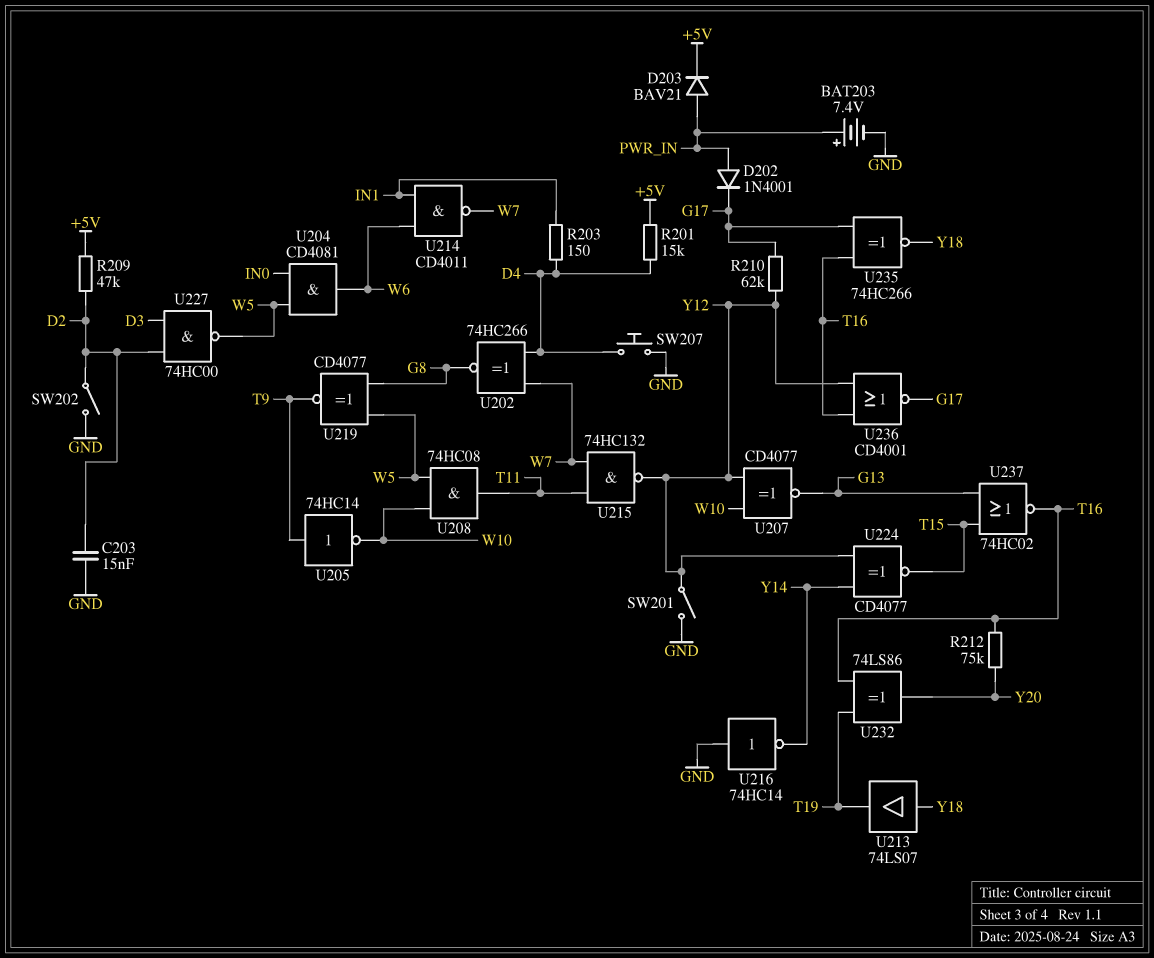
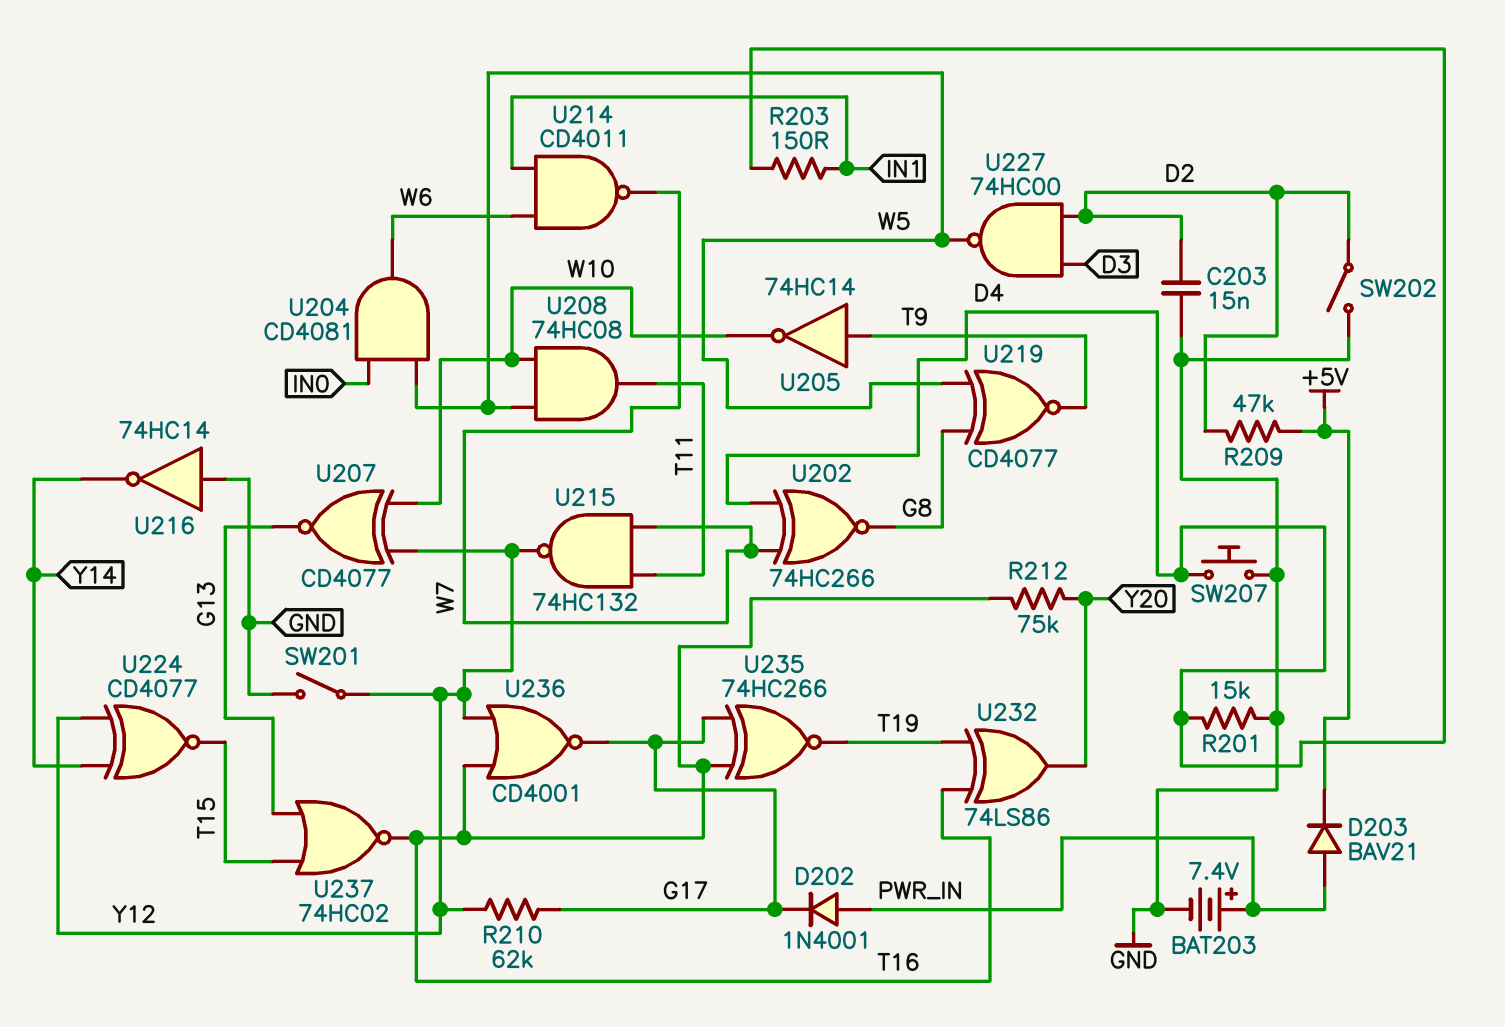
R201: 15k (+5V, D4) -> 15k (D4, GND)
U213: buffer 74LS07 (in Y18, out T19) -> none
U235: XNOR 74HC266 (in G17, in T16, out Y18) -> XNOR 74HC266 (in G17, in T16, out T19)

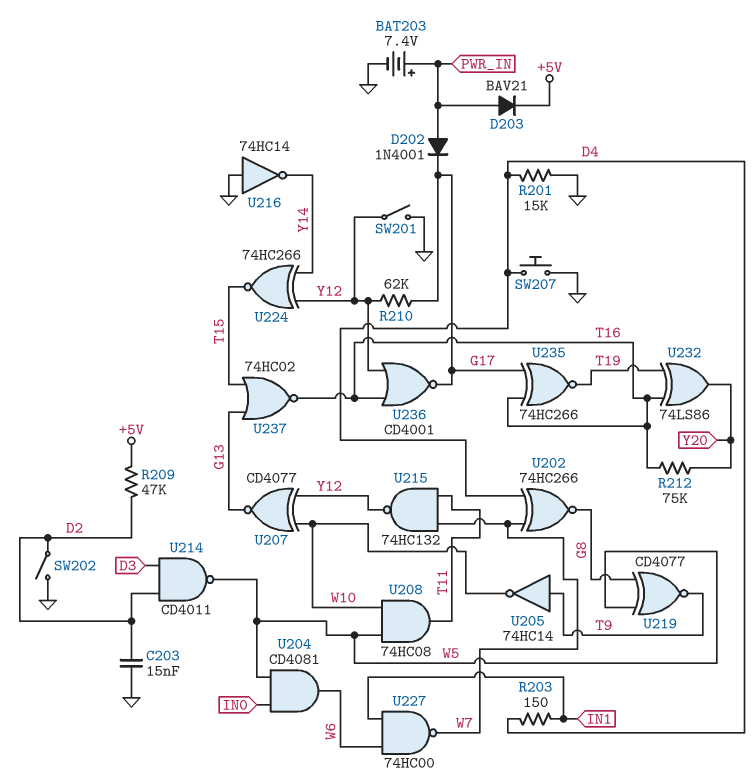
U214: NAND CD4011 (in IN1, in W6, out W7) -> NAND CD4011 (in D2, in D3, out W5)
U224: XNOR CD4077 (in Y12, in Y14, out T15) -> XNOR 74HC266 (in Y12, in Y14, out T15)
U227: NAND 74HC00 (in D2, in D3, out W5) -> NAND 74HC00 (in IN1, in W6, out W7)

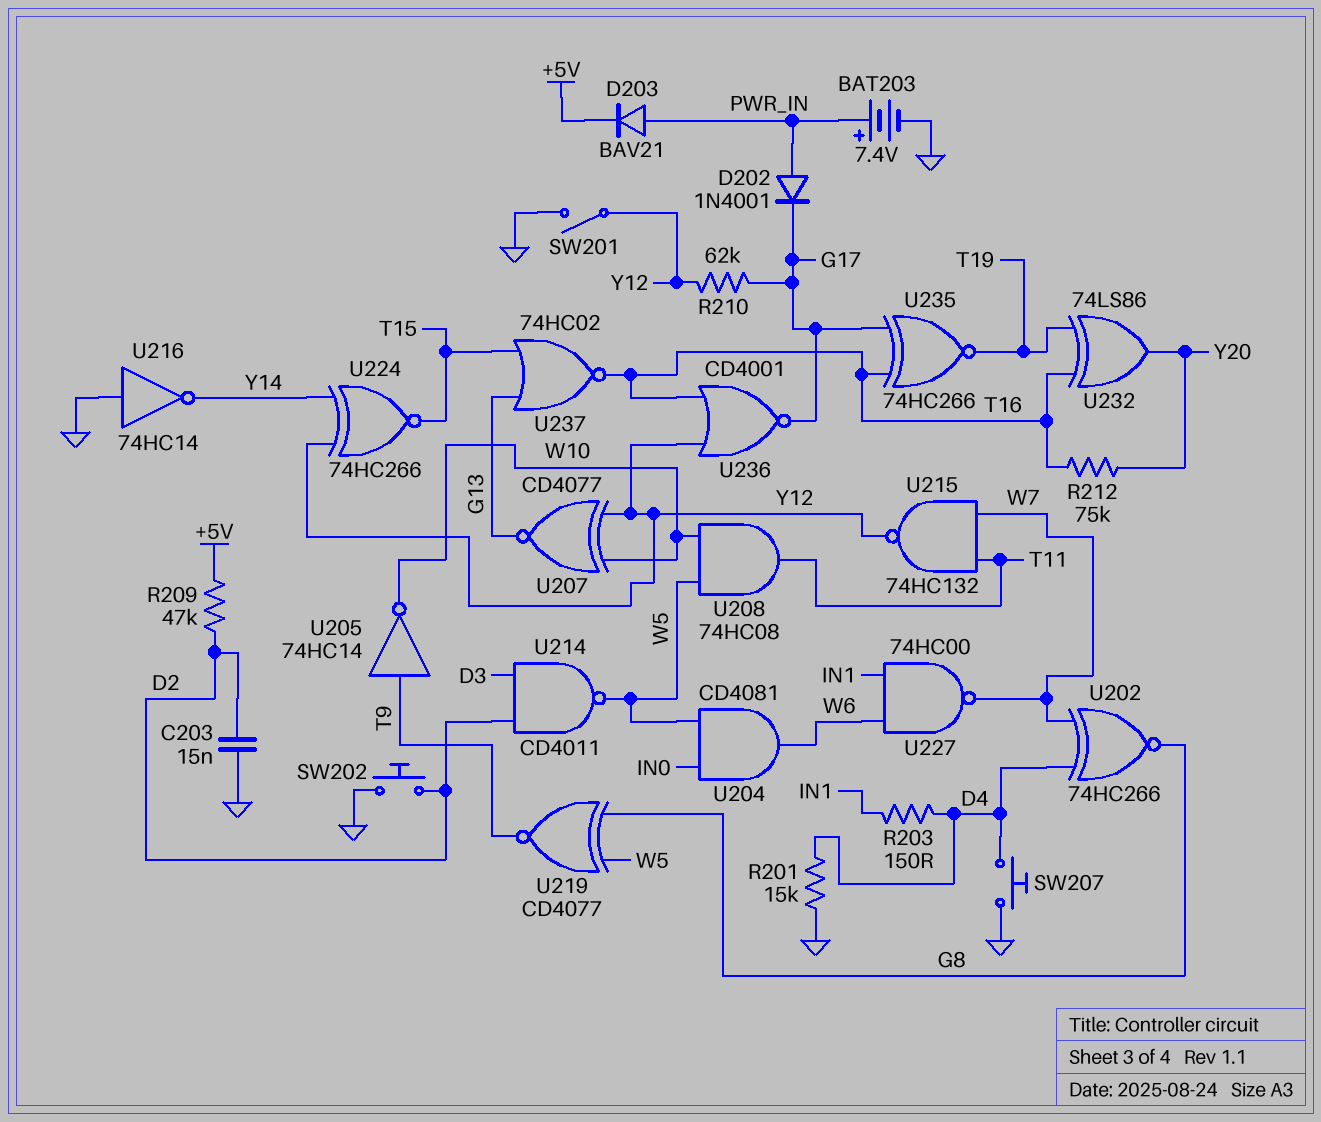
SW202: switch (D2, GND) -> button (D2, GND)

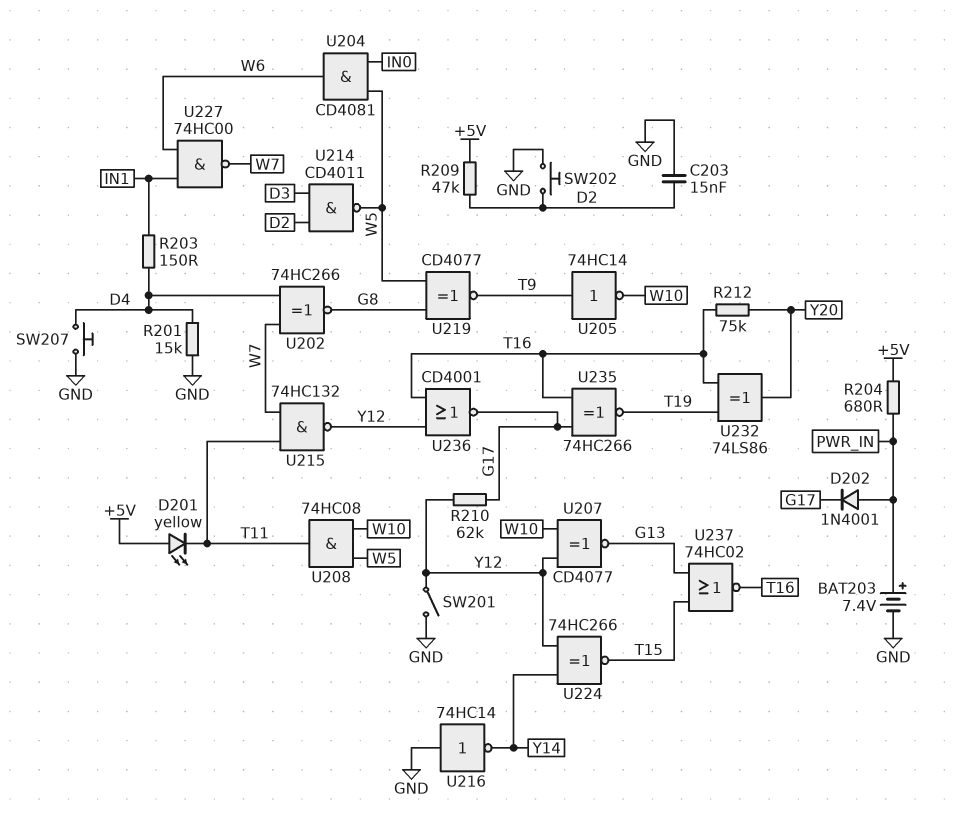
D201: none -> LED yellow (A +5V, K T11)
D203: diode BAV21 (A PWR_IN, K +5V) -> none
R204: none -> 680 (+5V, PWR_IN)

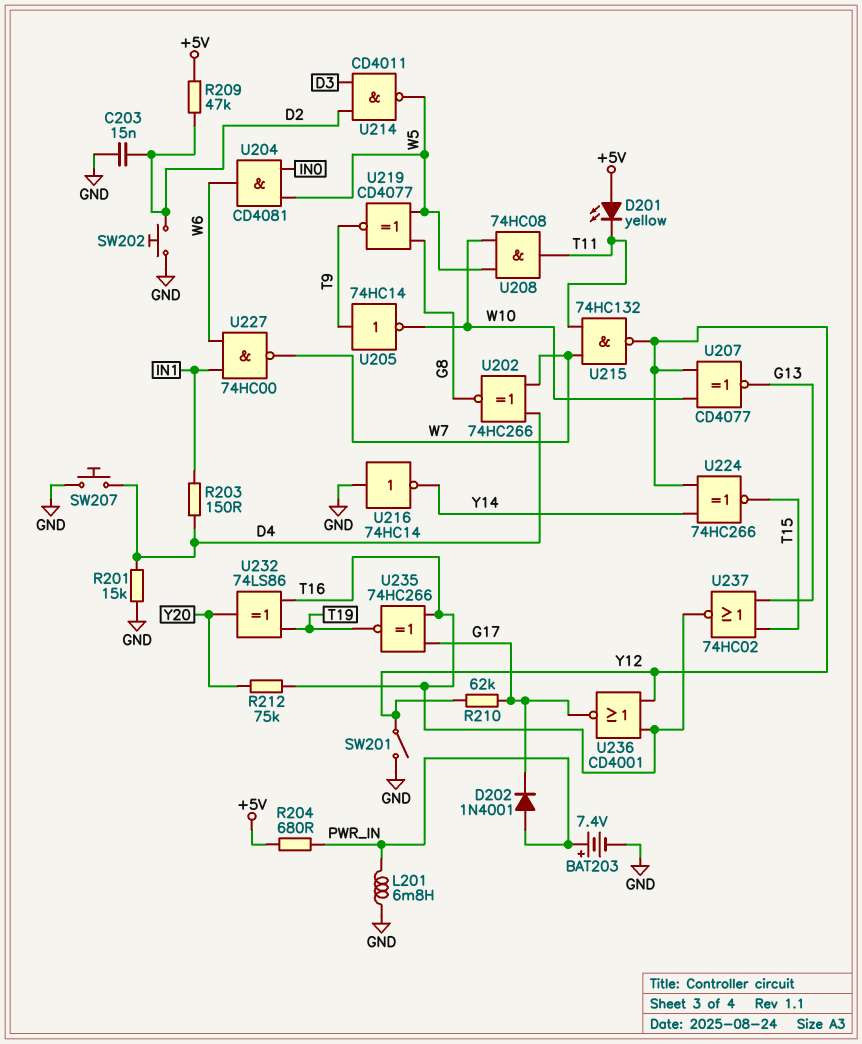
L201: none -> 6.8mH (GND, PWR_IN)

